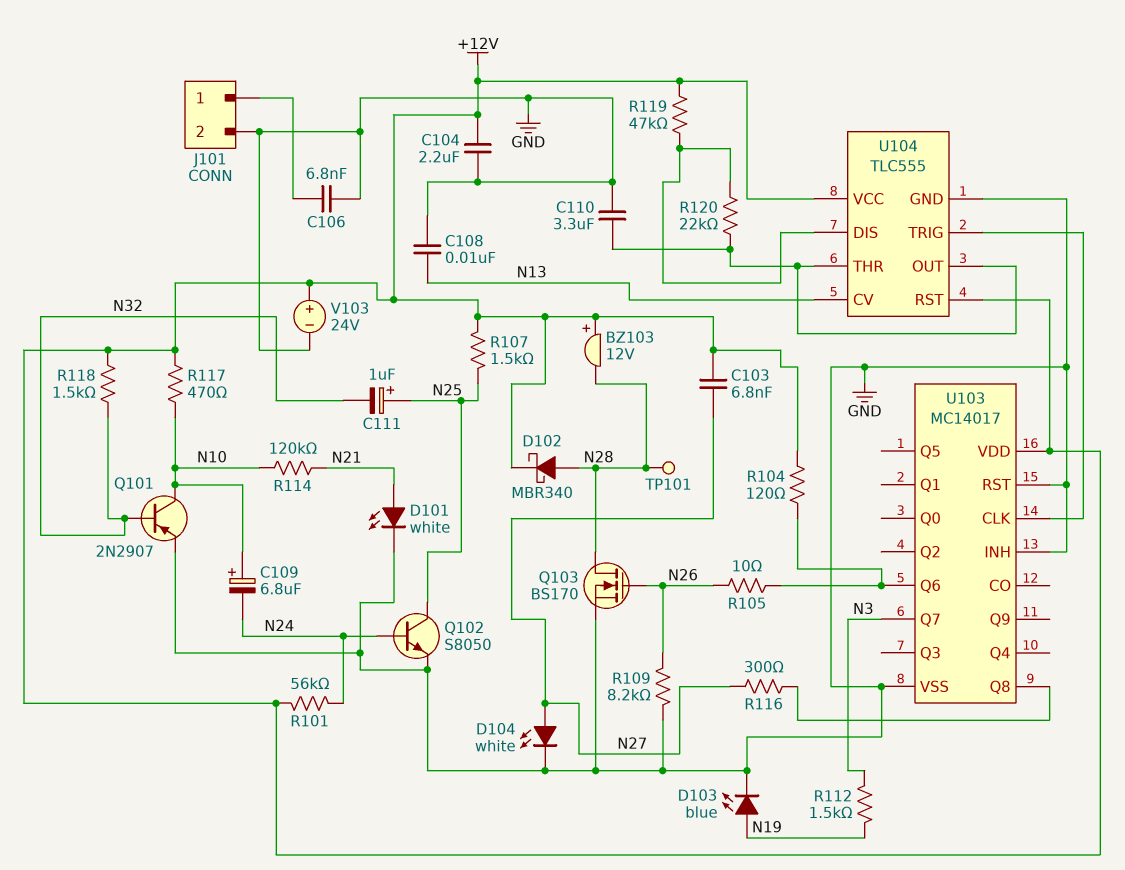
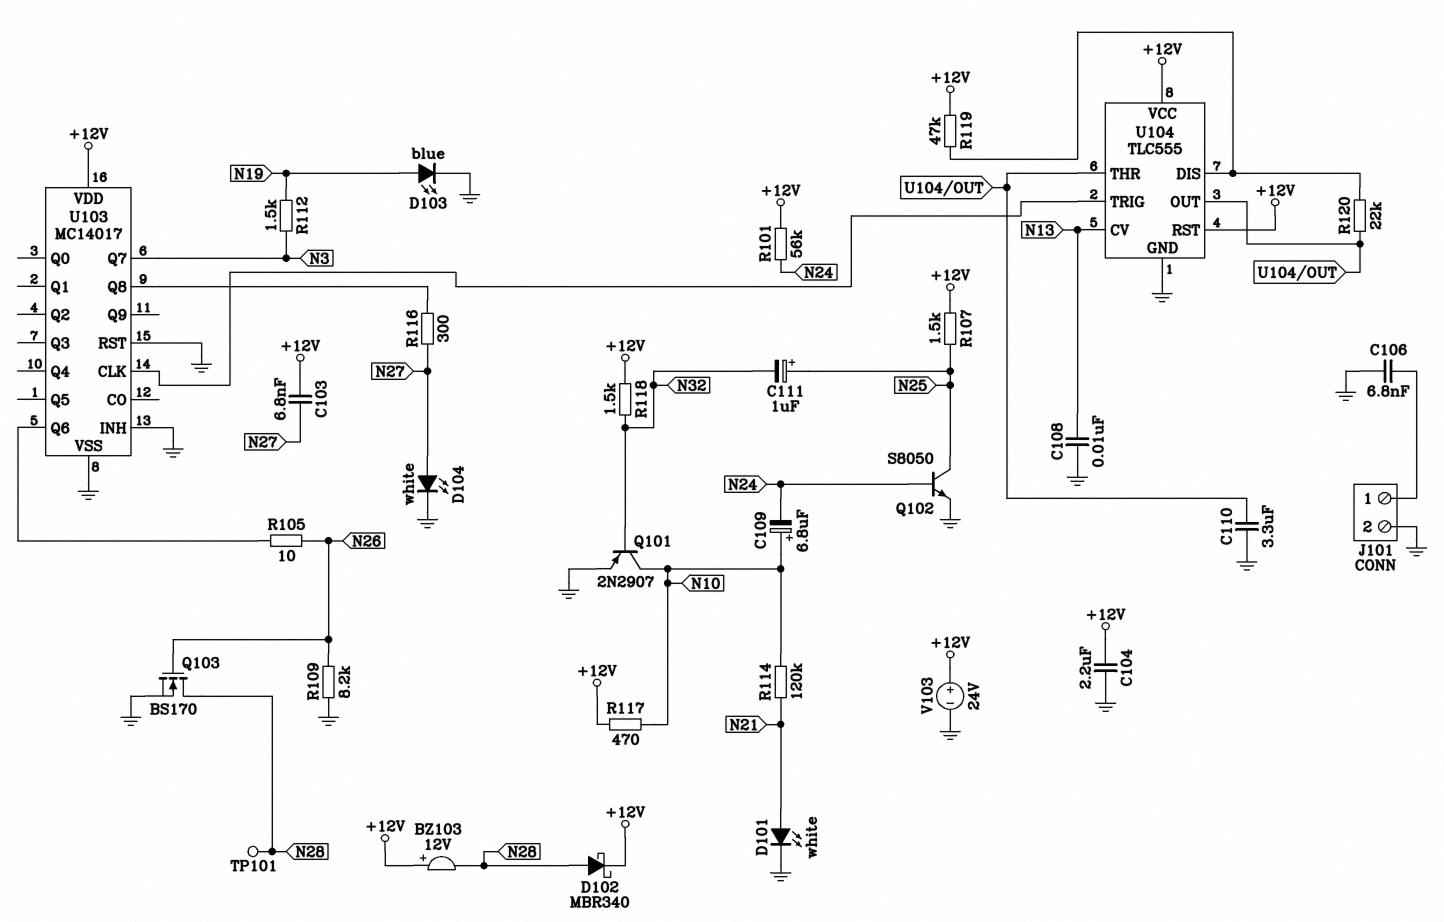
R104: 120 (+12V, U103/Q6) -> none

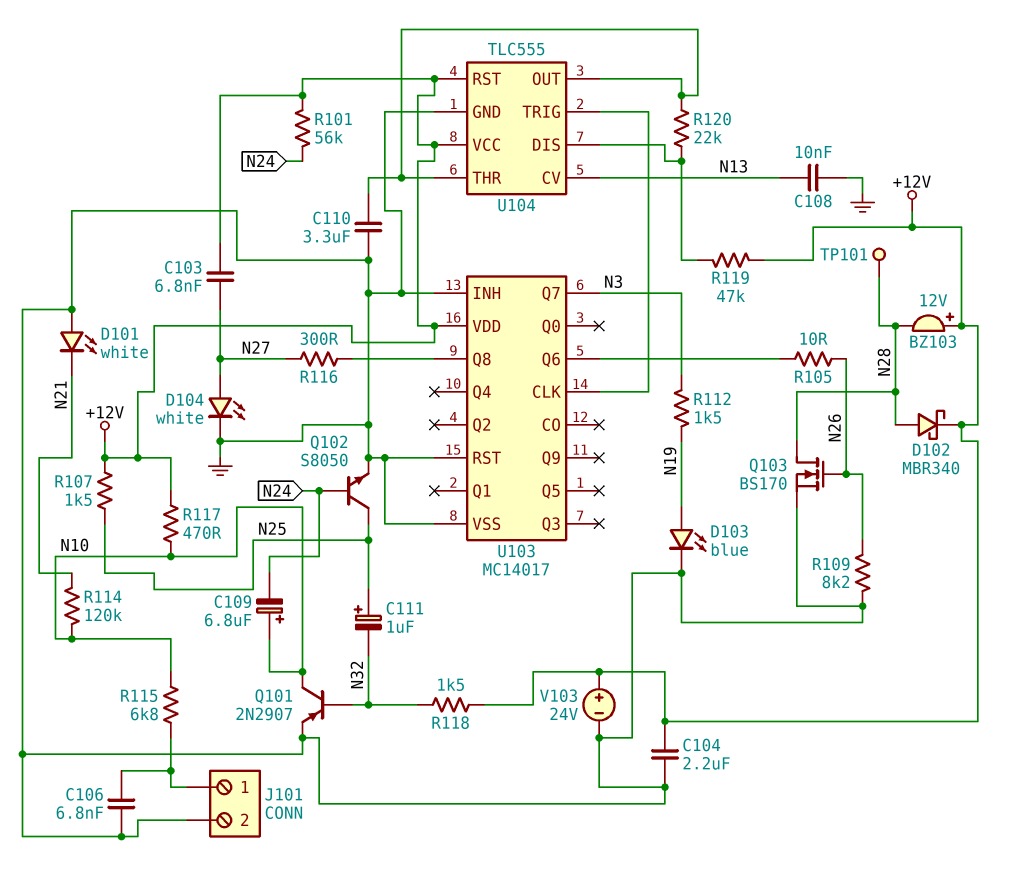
D101: LED white (A N21, K GND) -> LED white (A GND, K N21)
R115: none -> 6.8k (J101/1, N10)

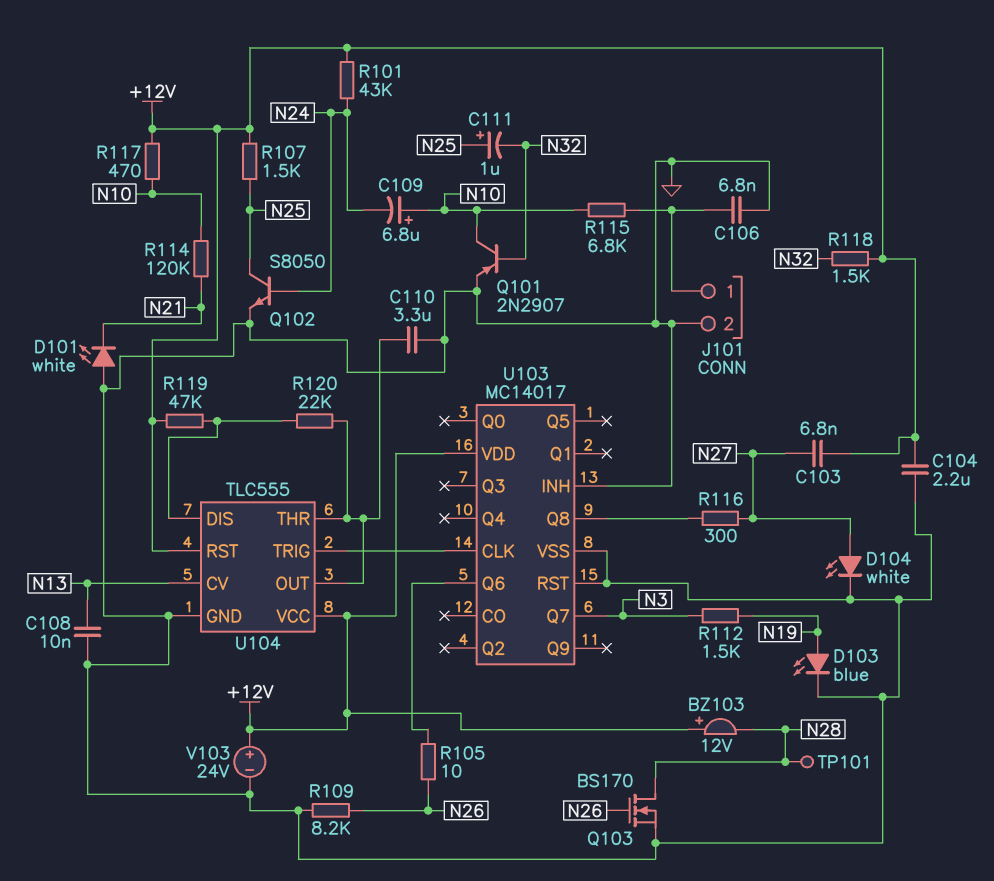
D102: schottky MBR340 (A N28, K +12V) -> none
R101: 56k (+12V, N24) -> 43k (+12V, N24)

